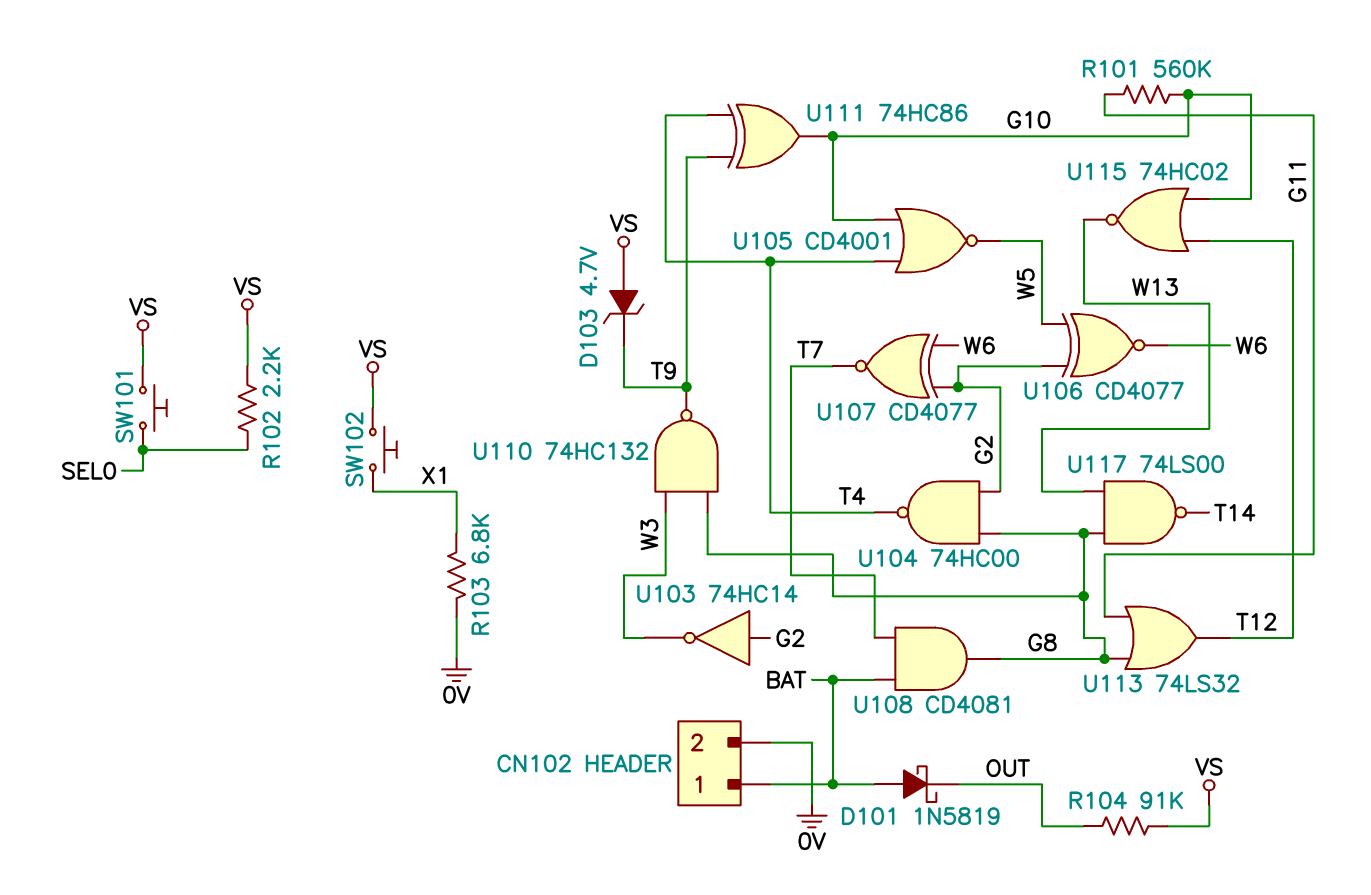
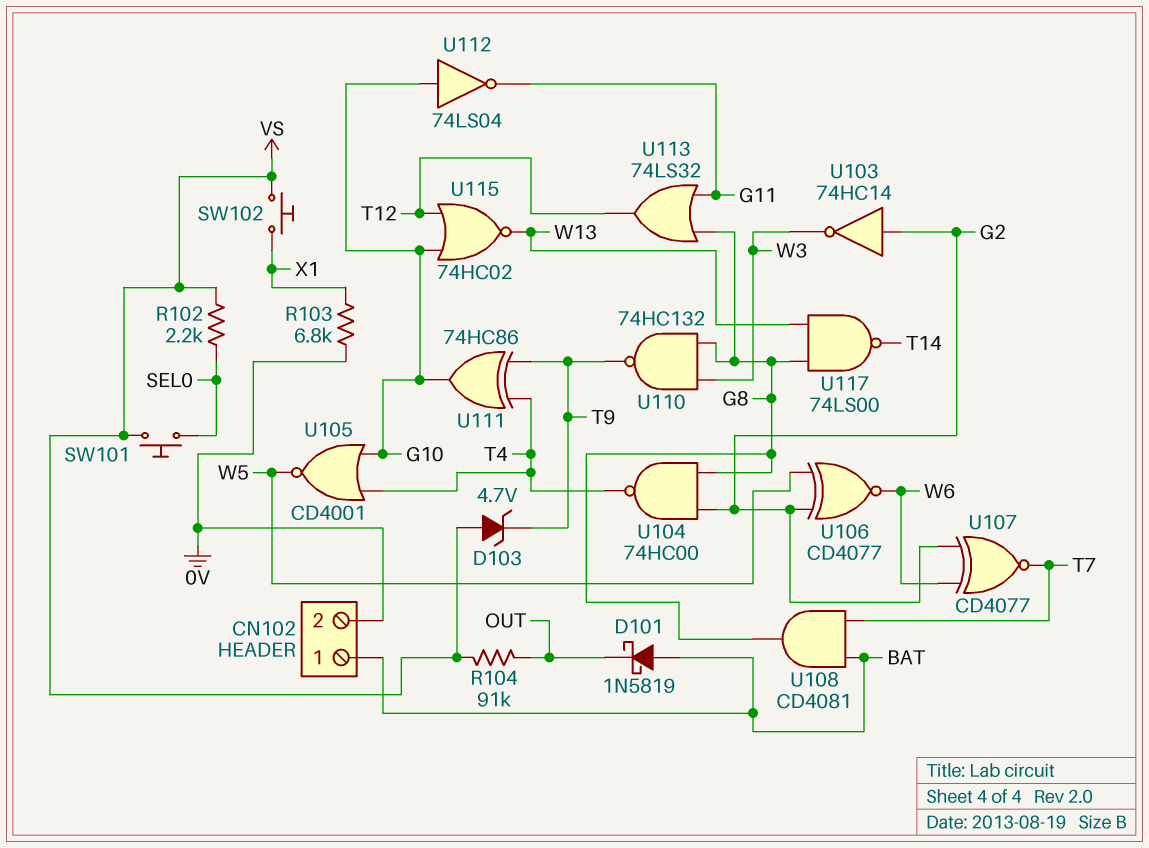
R101: 560k (G10, G11) -> none
U112: none -> NOT 74LS04 (in G10, out G11)

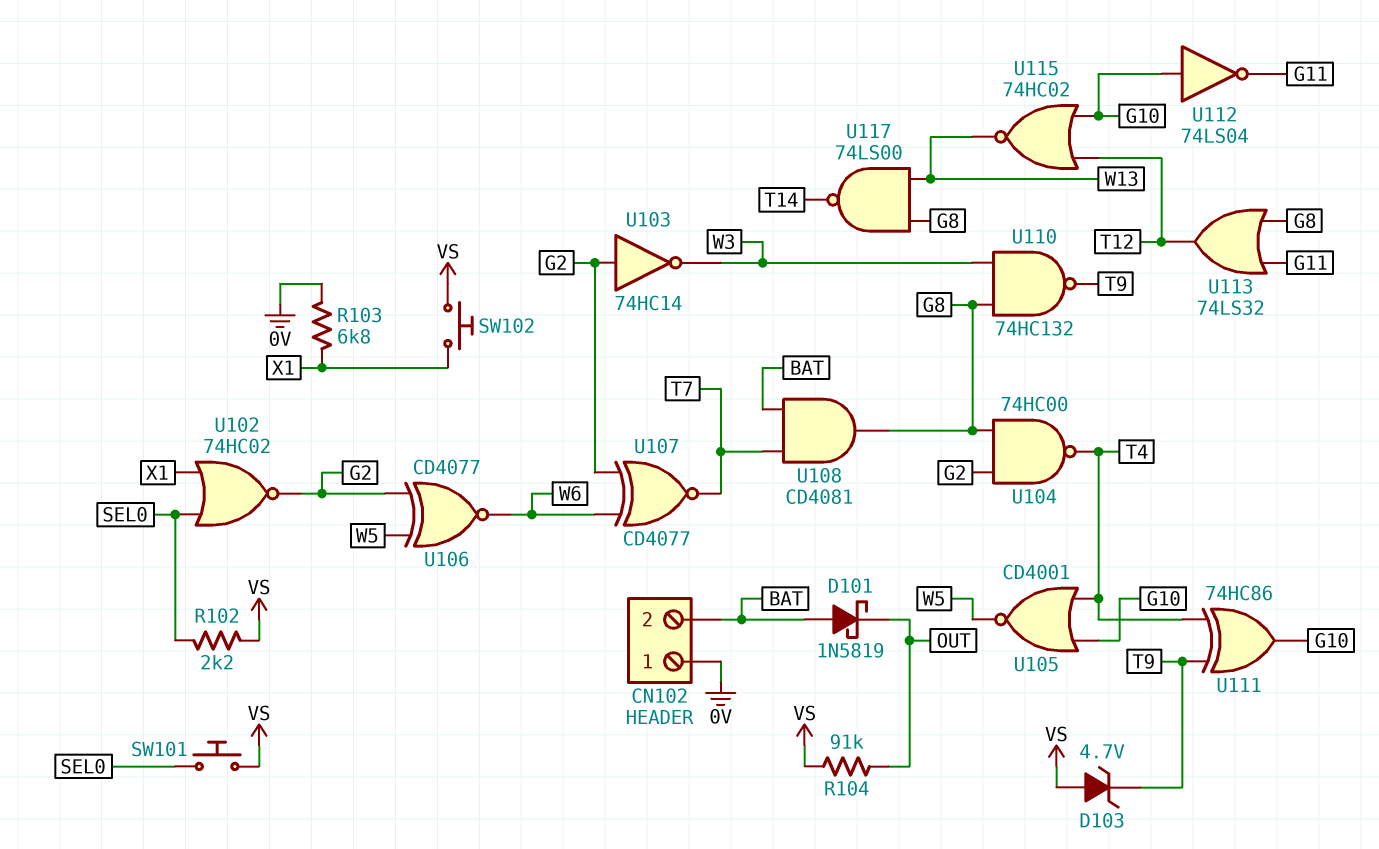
CN102 pin 1: BAT -> 0V
CN102 pin 2: 0V -> BAT
U102: none -> NOR 74HC02 (in SEL0, in X1, out G2)

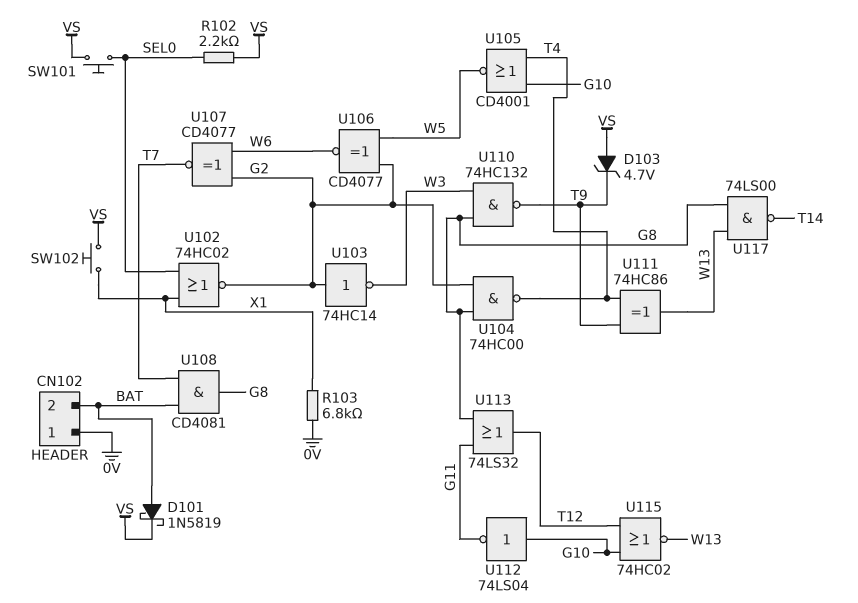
D101: schottky 1N5819 (A BAT, K OUT) -> schottky 1N5819 (A BAT, K VS)
R104: 91k (OUT, VS) -> none
U111: XOR 74HC86 (in T4, in T9, out G10) -> XOR 74HC86 (in T4, in T9, out W13)

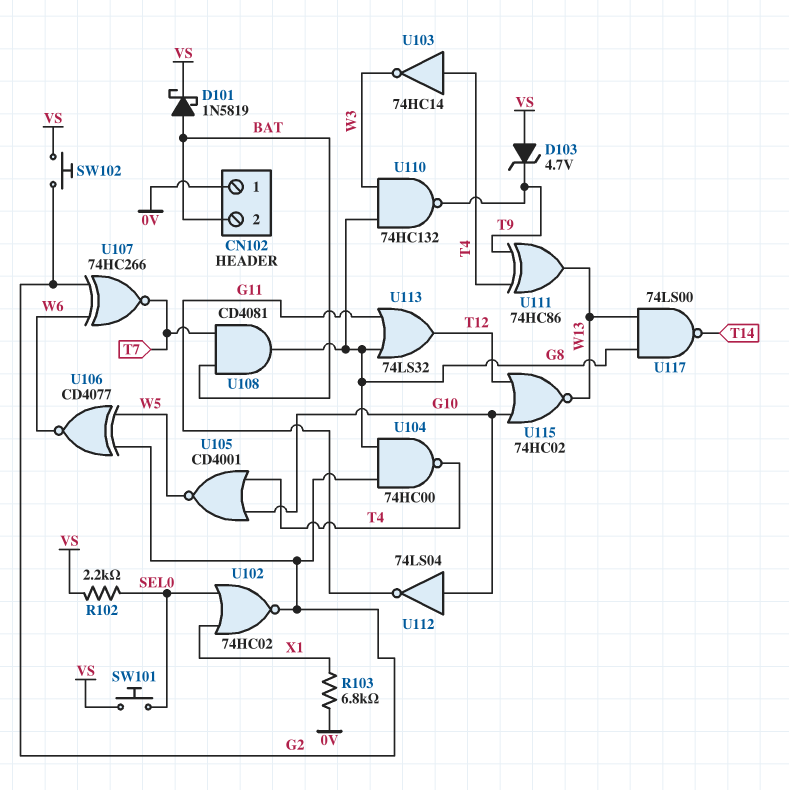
SW102: button (VS, X1) -> button (G2, VS)
U103: NOT 74HC14 (in G2, out W3) -> NOT 74HC14 (in T4, out W3)
U107: XNOR CD4077 (in G2, in W6, out T7) -> XNOR 74HC266 (in G2, in W6, out T7)

